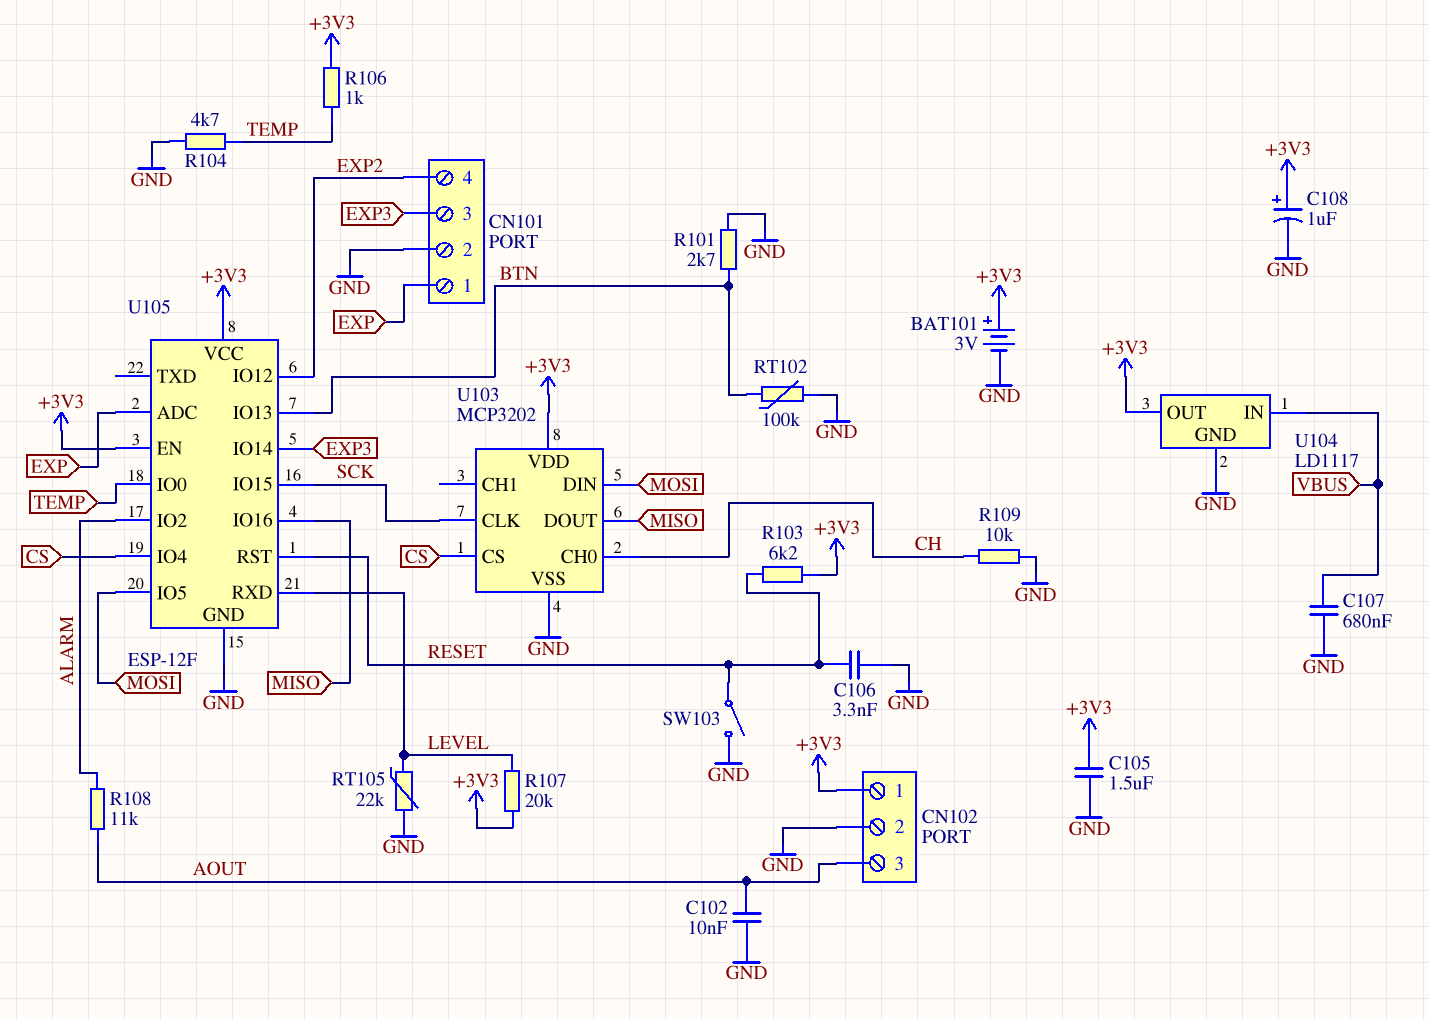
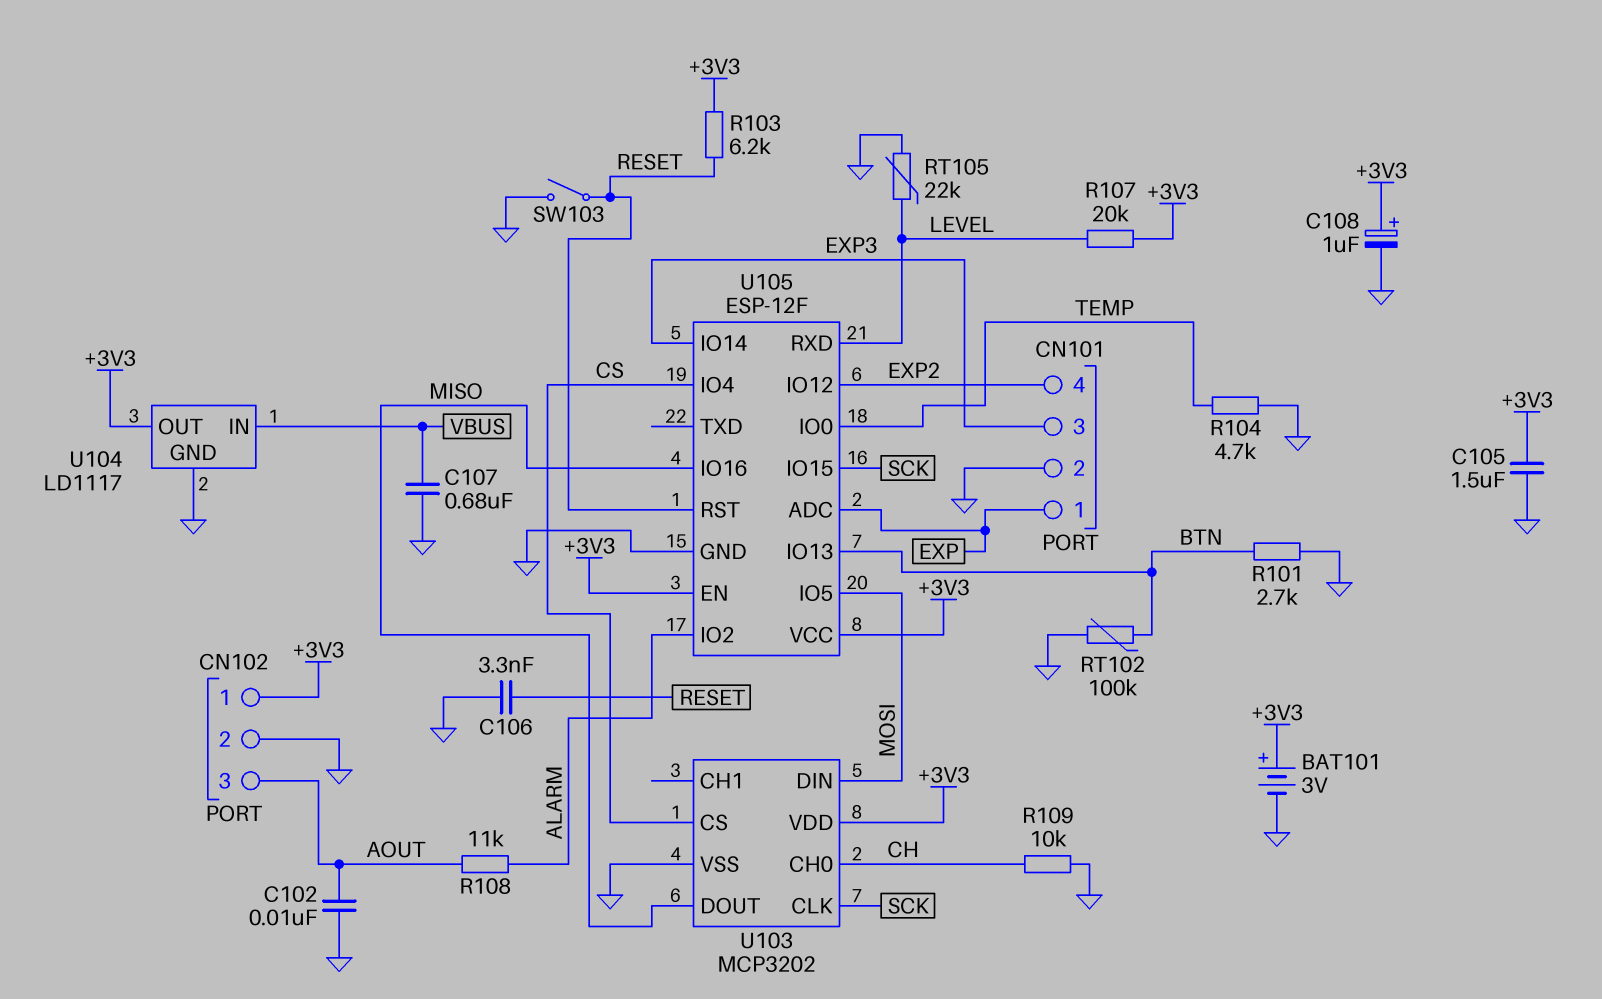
R106: 1k (+3V3, TEMP) -> none

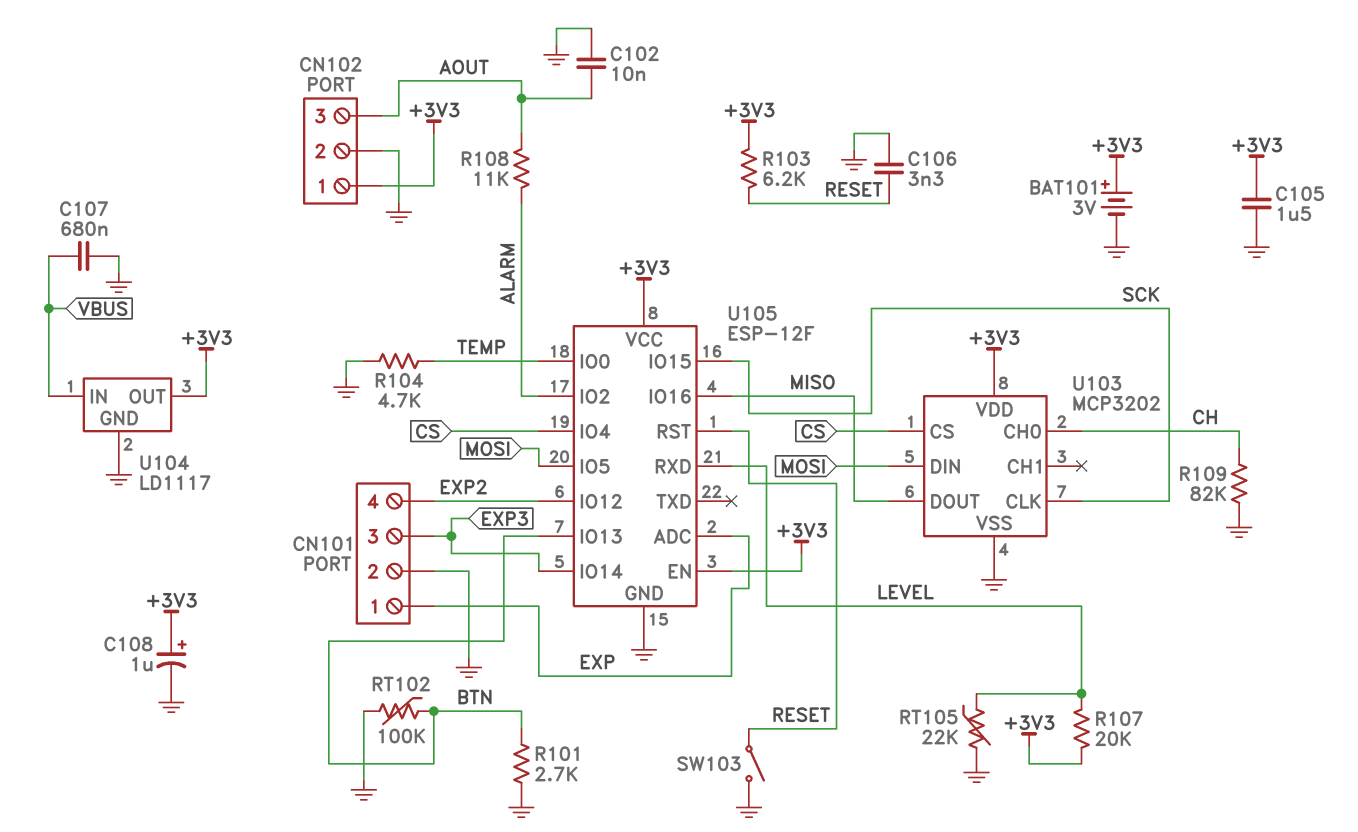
R109: 10k (CH, GND) -> 82k (CH, GND)

